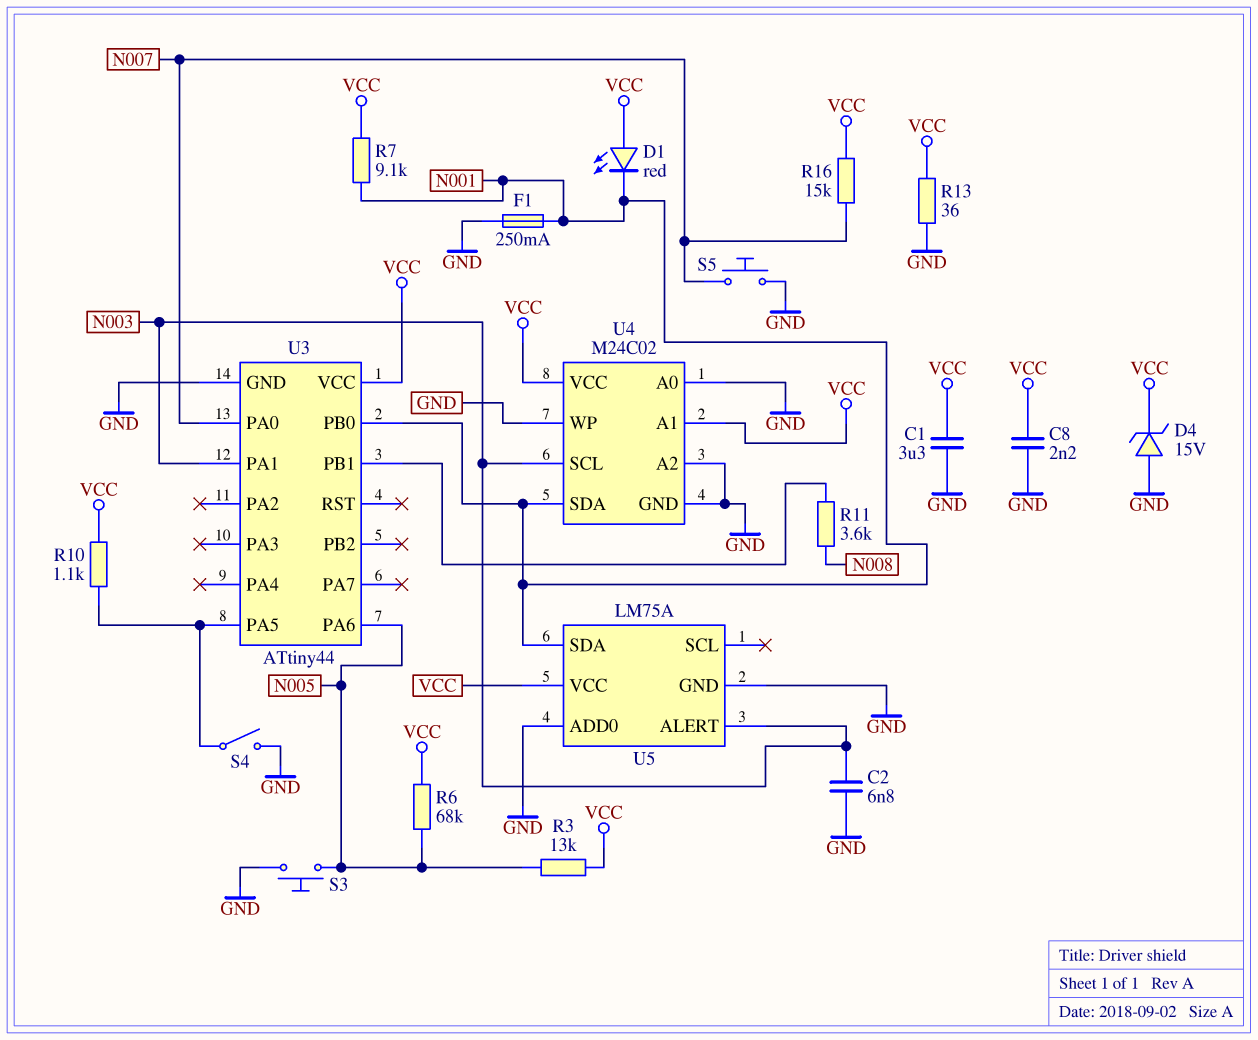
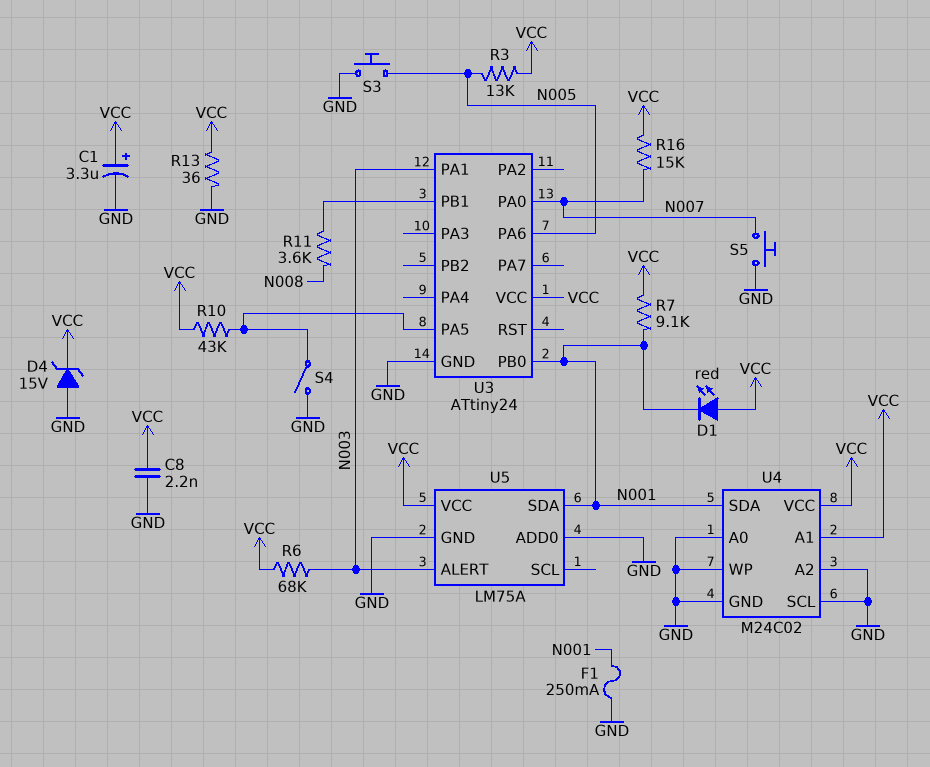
C1: 3.3uF (GND, VCC) -> 3.3uF (plus VCC, minus GND)
C2: 6.8nF (GND, N003) -> none
R6: 68k (N005, VCC) -> 68k (N003, VCC)
R10: 1.1k (U3/PA5, VCC) -> 43k (U3/PA5, VCC)
U3: ATtiny44 -> ATtiny24
U4 pin SCL: N003 -> GND

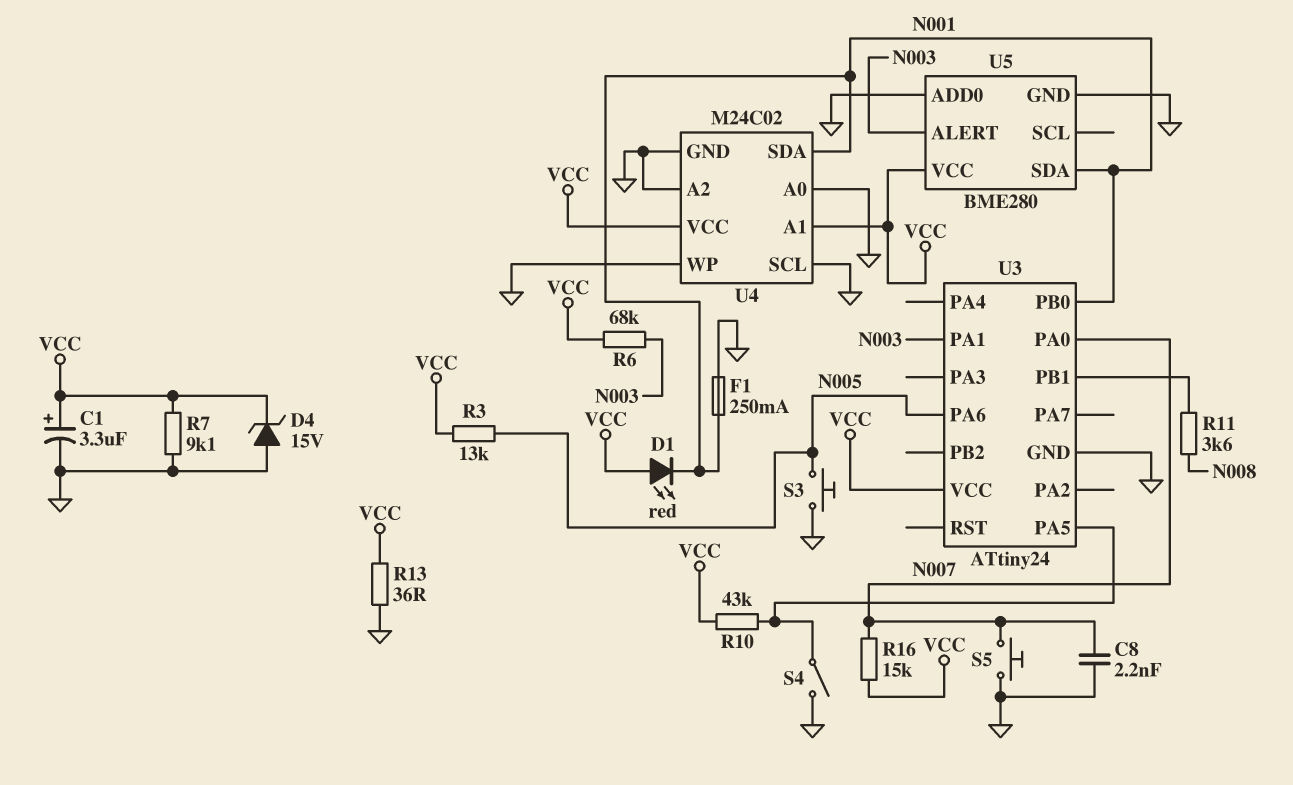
C8: 2.2nF (GND, VCC) -> 2.2nF (GND, N007)
R7: 9.1k (N001, VCC) -> 9.1k (GND, VCC)
U5: LM75A -> BME280

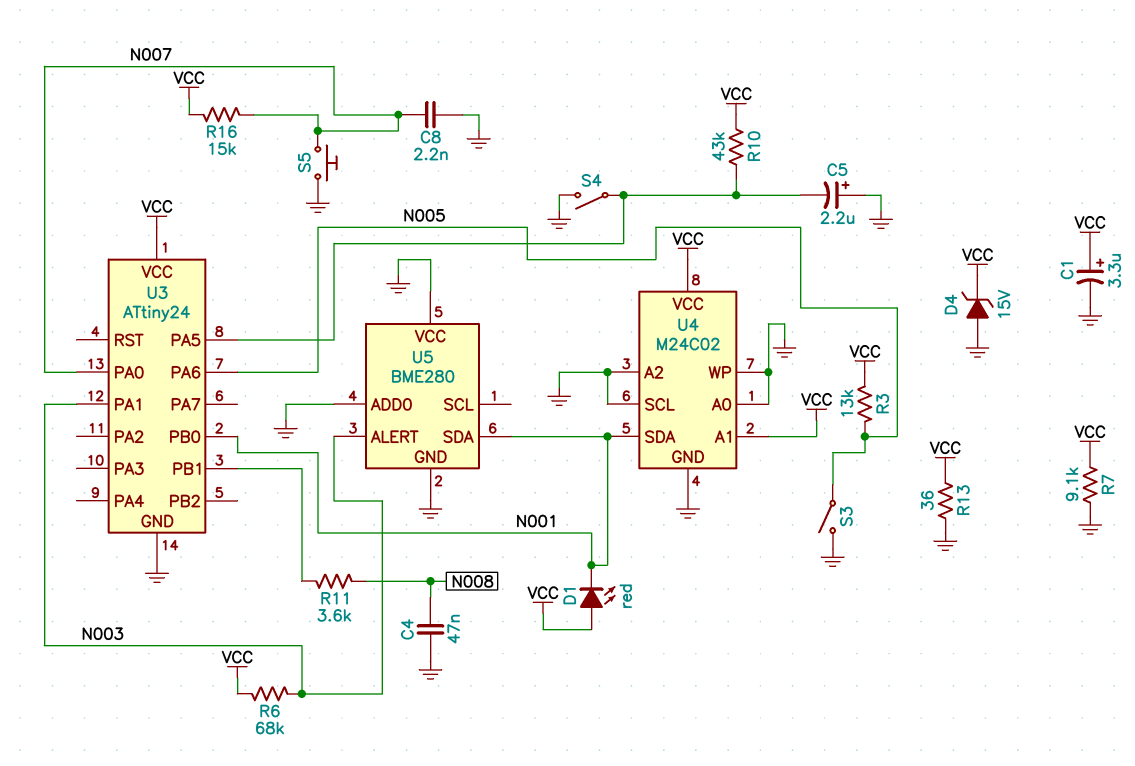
C4: none -> 47nF (GND, N008)
C5: none -> 2.2uF (plus GND, minus U3/PA5)
F1: 250mA (GND, N001) -> none
S3: button (GND, N005) -> switch (GND, N005)
U5 pin VCC: VCC -> GND

